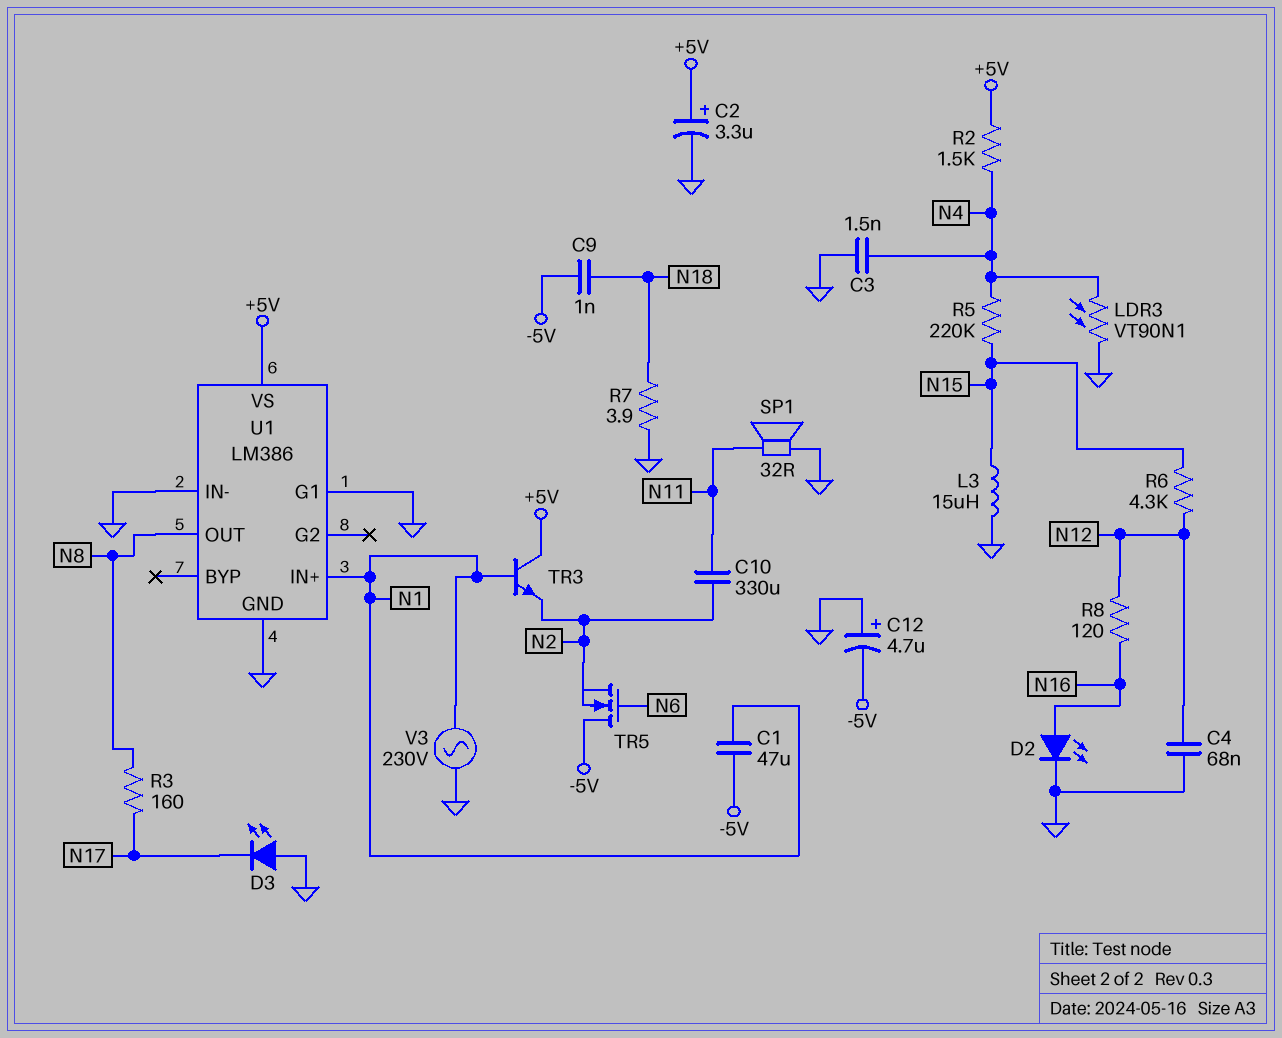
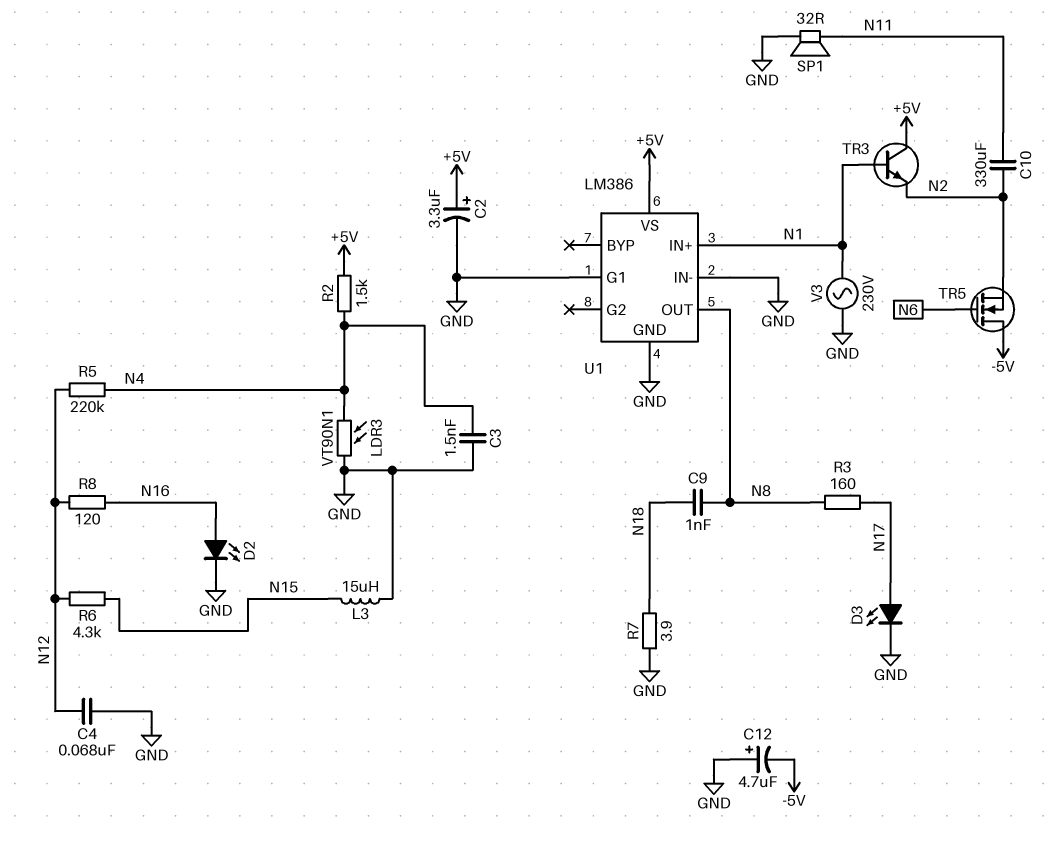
C1: 47uF (-5V, N1) -> none
C9: 1nF (-5V, N18) -> 1nF (N8, N18)
D3: LED (A GND, K N17) -> LED (A N17, K GND)
R5: 220k (N4, N15) -> 220k (N4, N12)

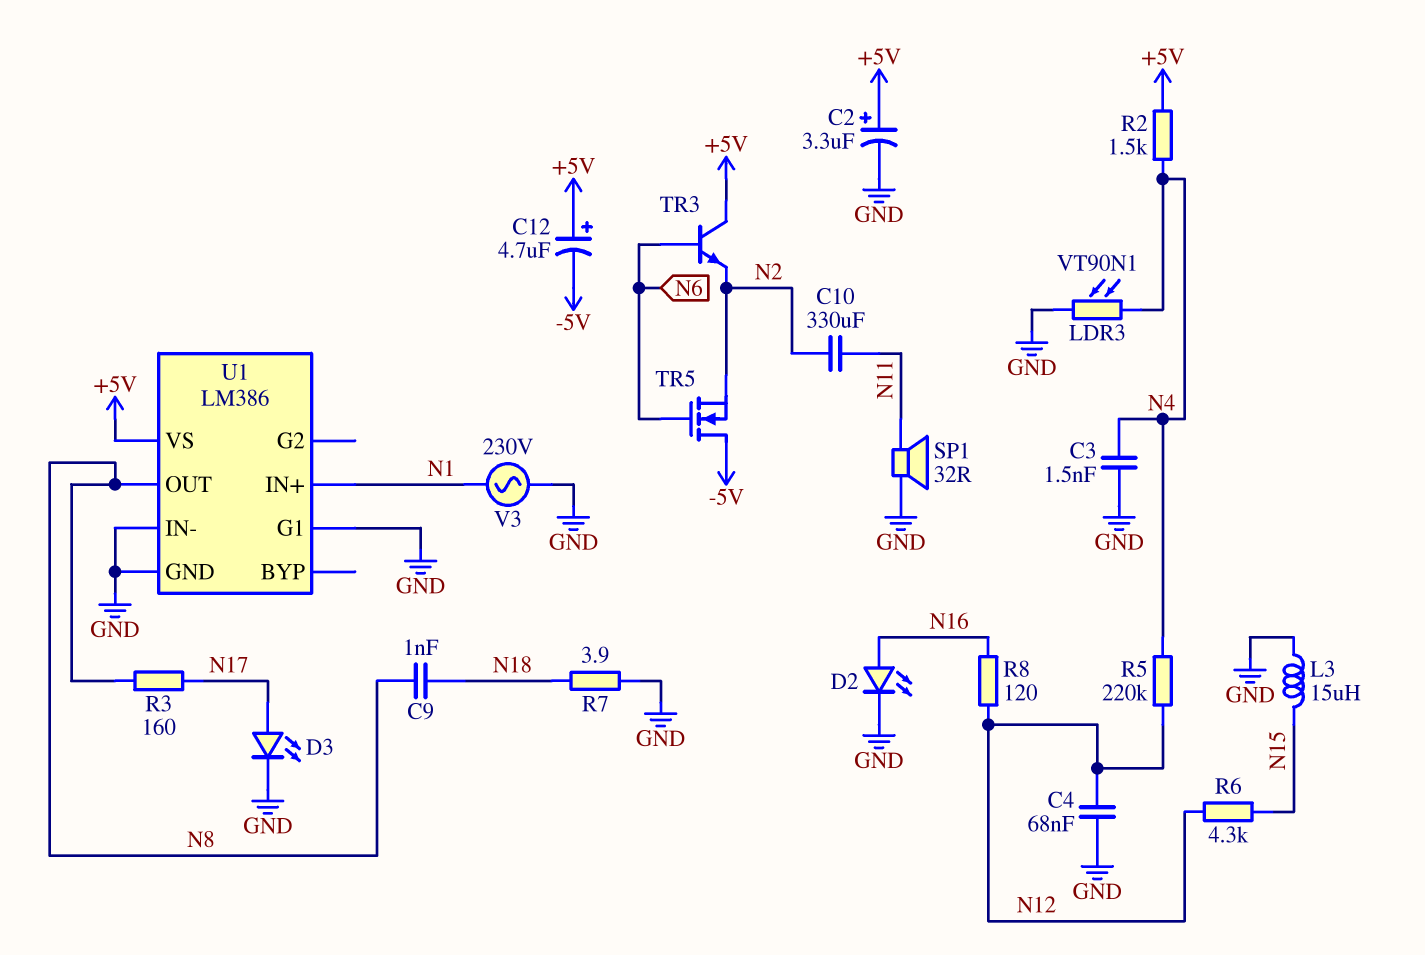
C12: 4.7uF (plus GND, minus -5V) -> 4.7uF (plus +5V, minus -5V)
TR3: NPN (B N1, C +5V, E N2) -> NPN (B N6, C +5V, E N2)

